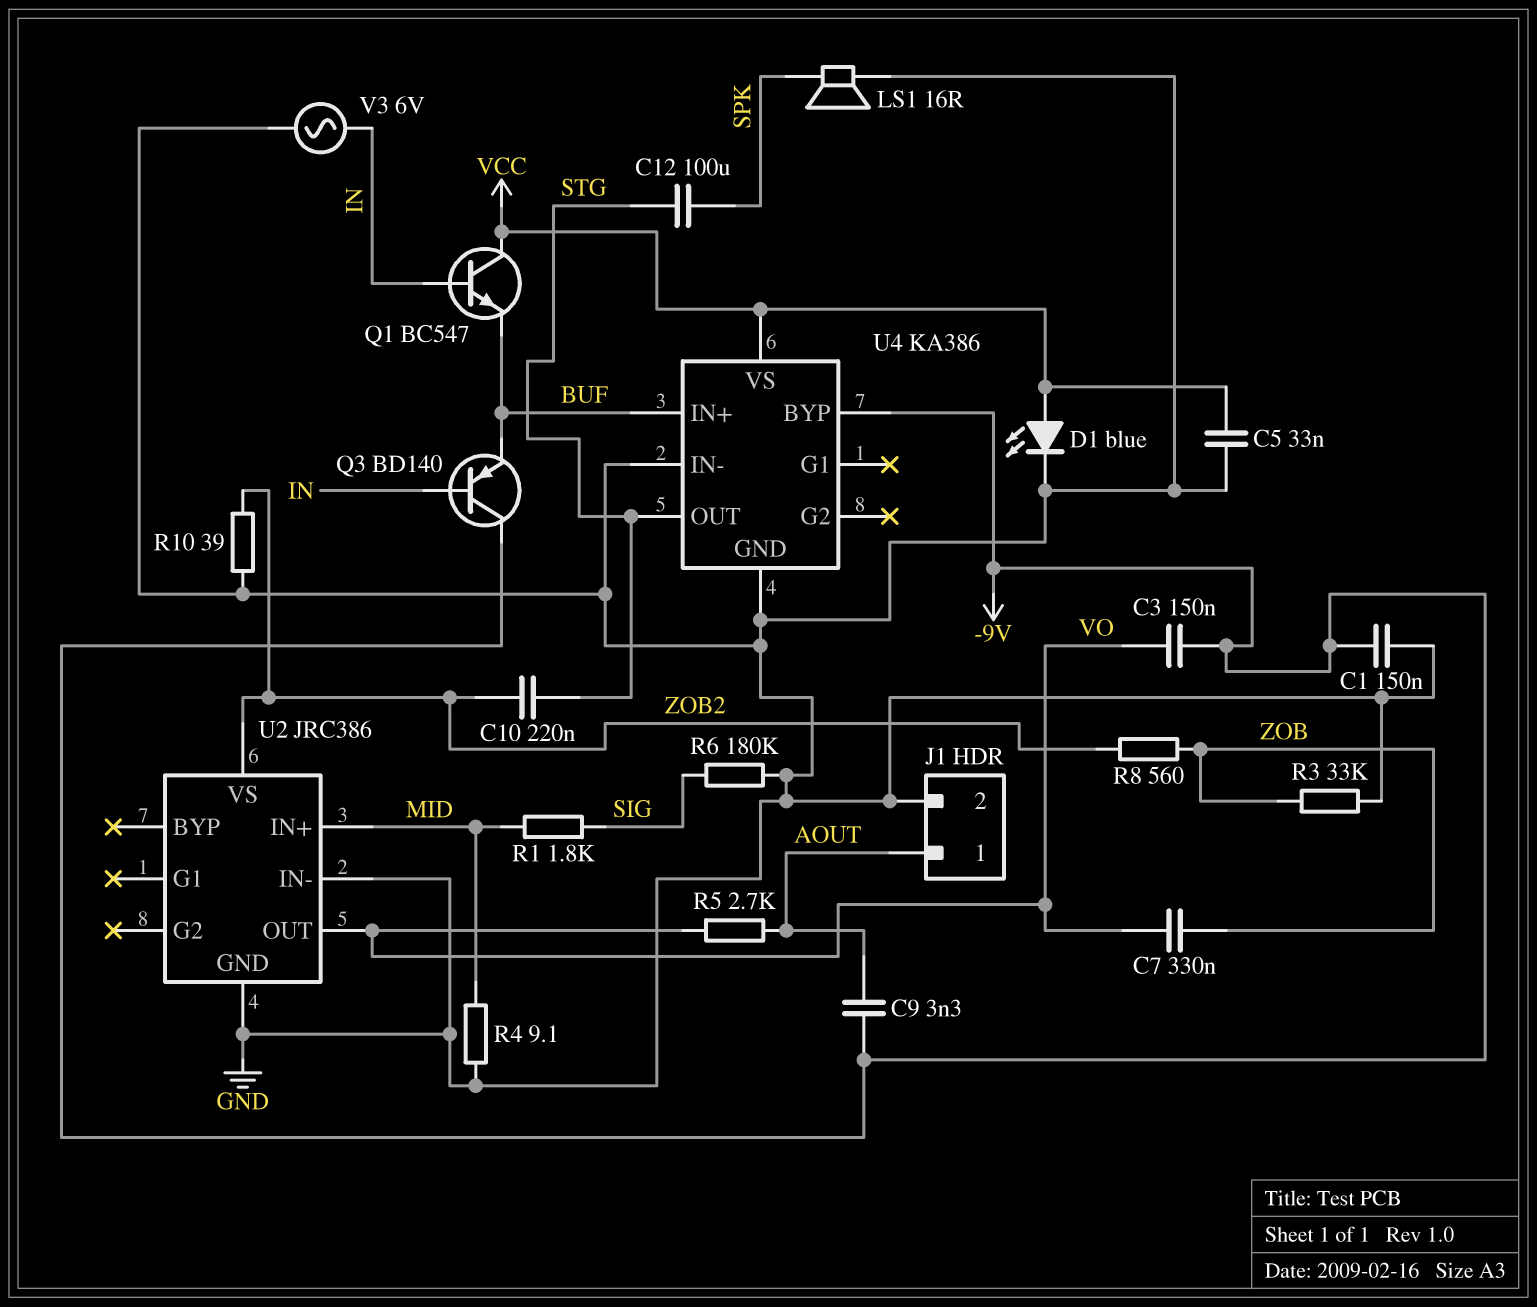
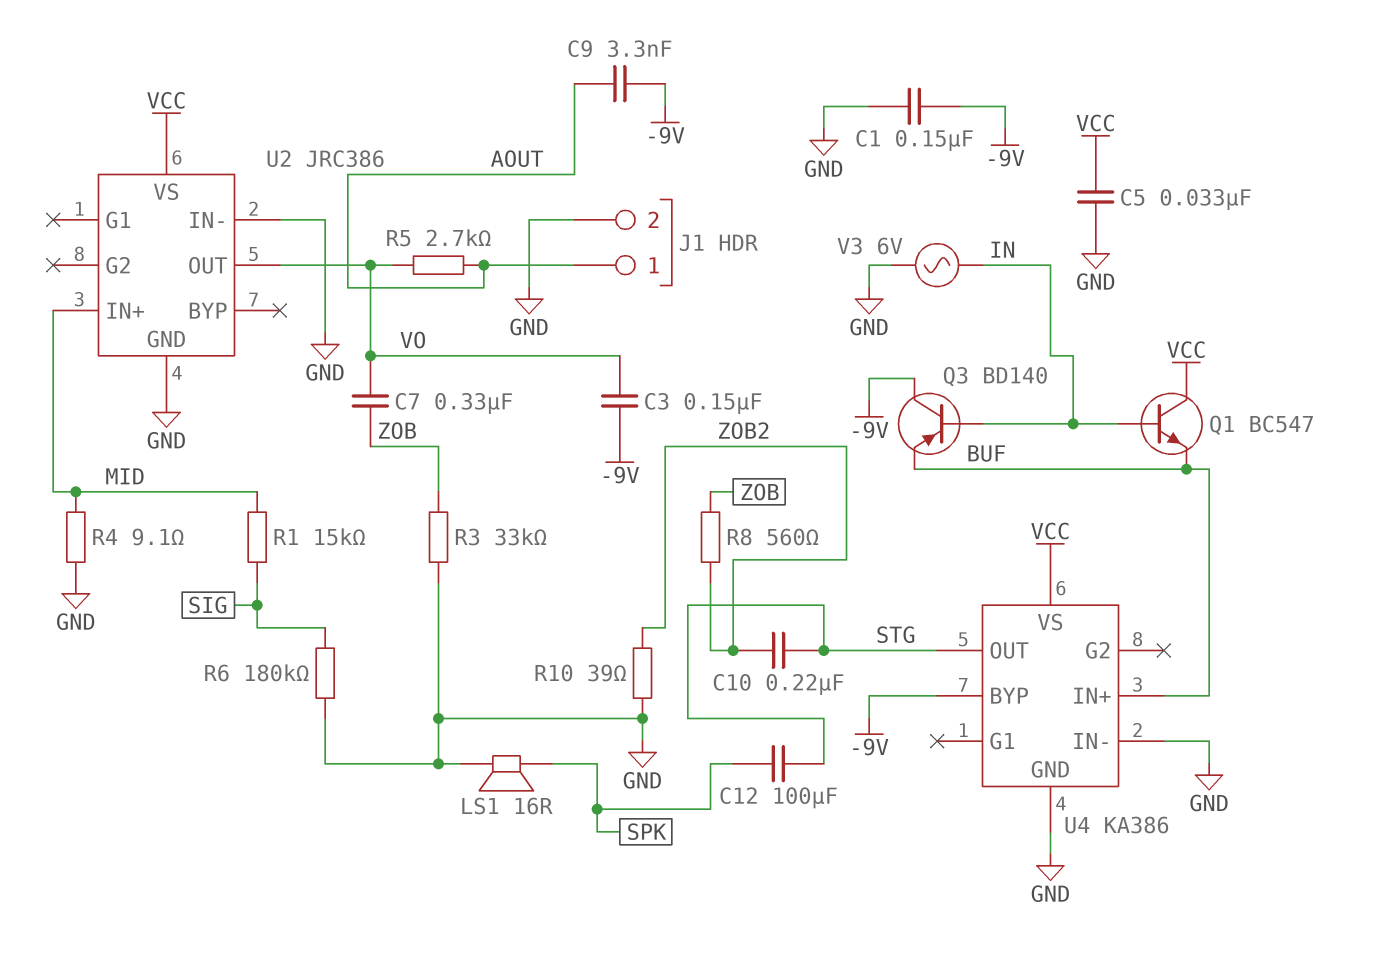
D1: LED blue (A VCC, K GND) -> none
R1: 1.8k (MID, SIG) -> 15k (MID, SIG)
U2 pin VS: ZOB2 -> VCC

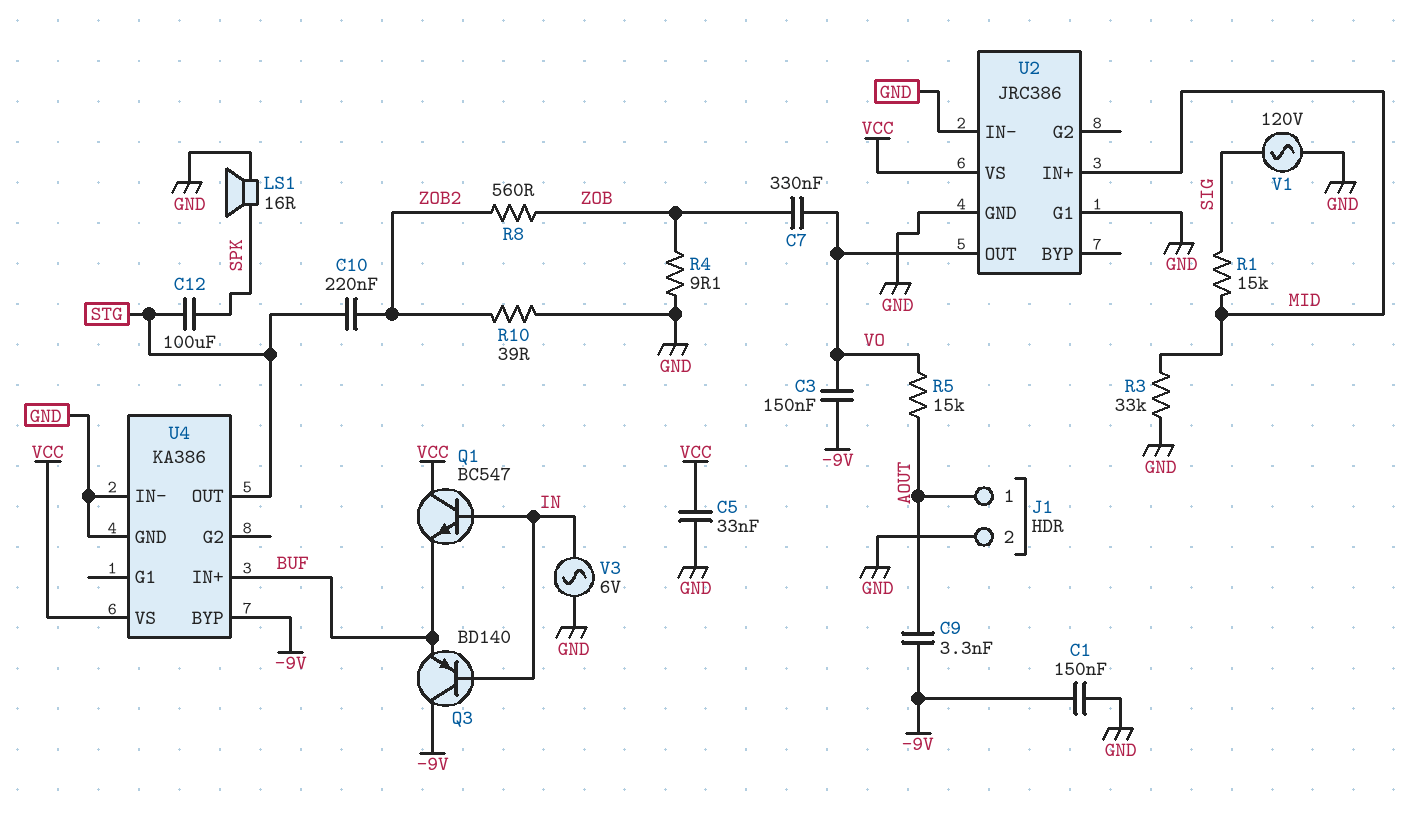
R3: 33k (GND, ZOB) -> 33k (GND, MID)
R4: 9.1 (GND, MID) -> 9.1 (GND, ZOB)
R5: 2.7k (AOUT, VO) -> 15k (AOUT, VO)
R6: 180k (GND, SIG) -> none
U2 pin G1: none -> GND
V1: none -> AC 120V (GND, SIG)

